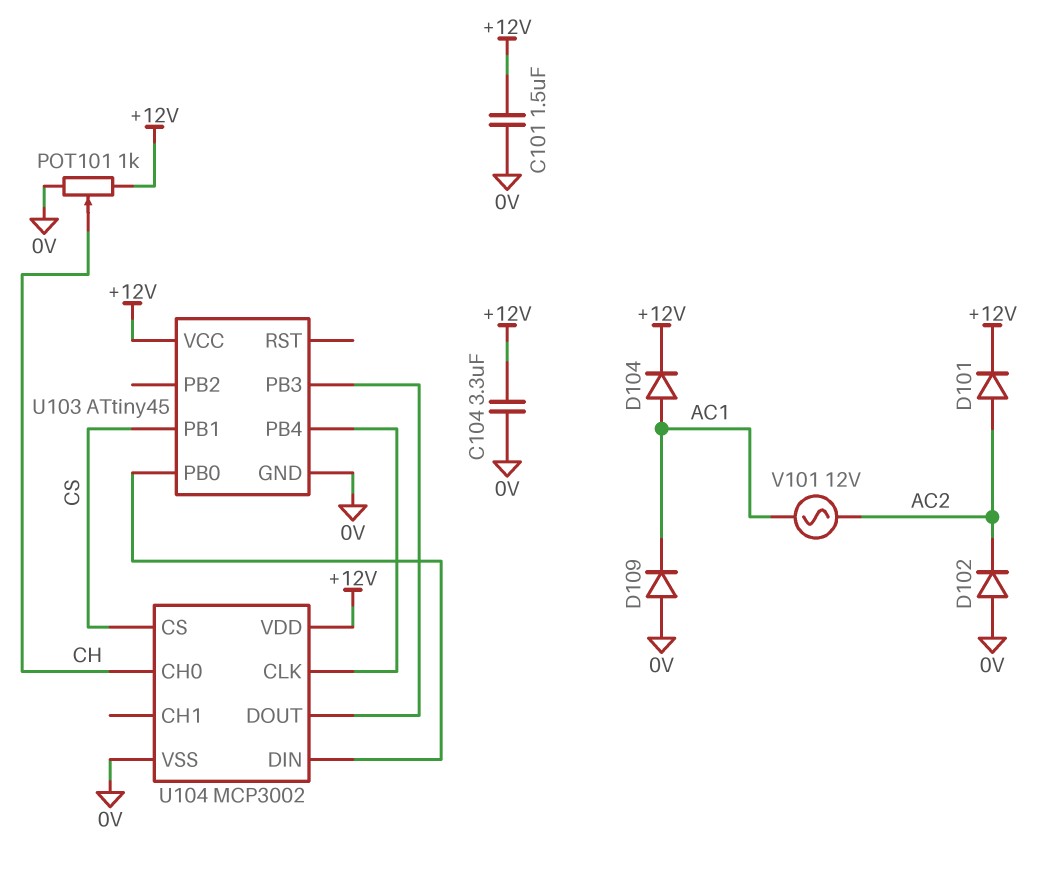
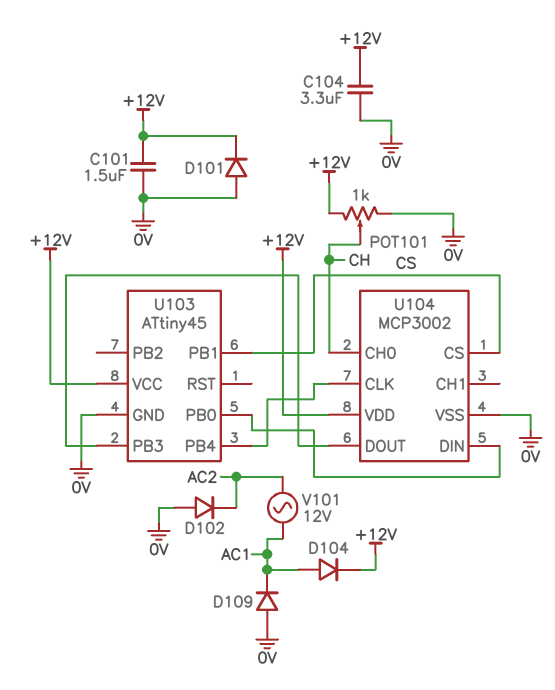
D101: diode (A AC2, K +12V) -> diode (A 0V, K +12V)

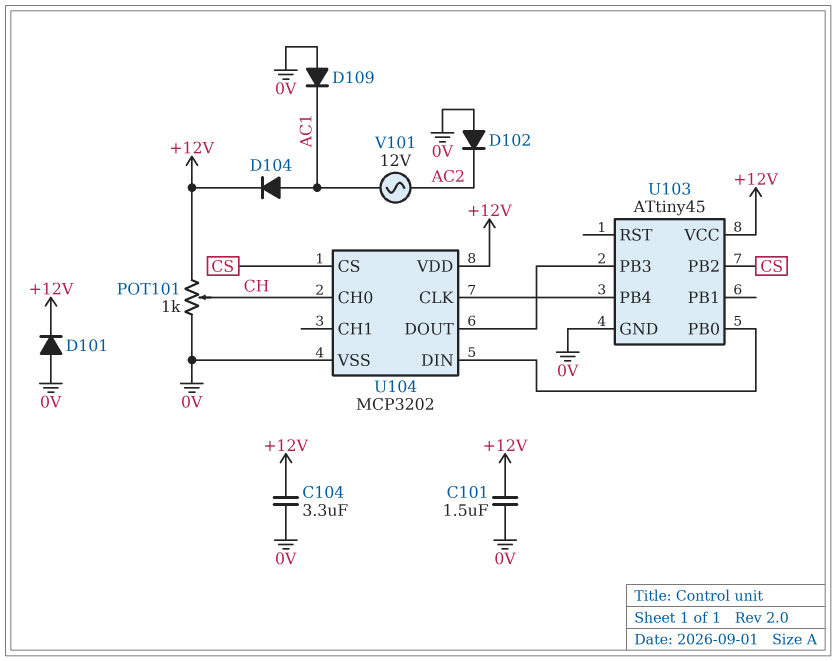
U103 pin PB1: CS -> none
U103 pin PB2: none -> CS
U104: MCP3002 -> MCP3202

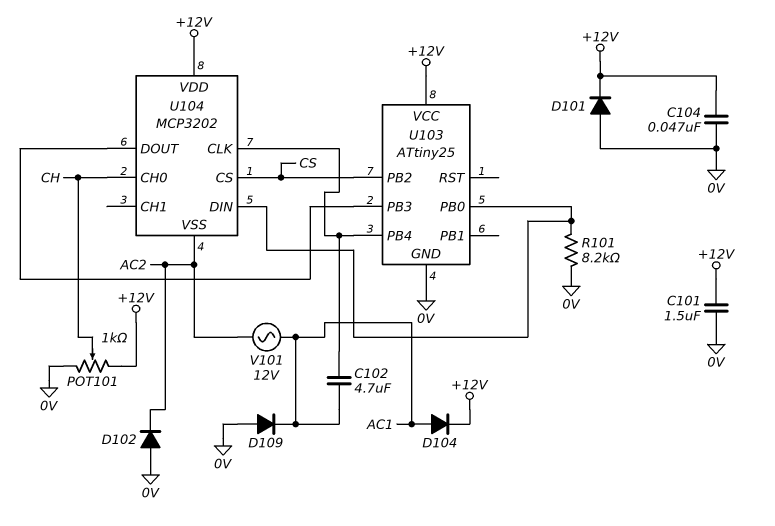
C102: none -> 4.7uF (AC1, U103/PB4)
C104: 3.3uF (+12V, 0V) -> 47nF (+12V, 0V)
R101: none -> 8.2k (0V, U103/PB0)
U103: ATtiny45 -> ATtiny25
U104 pin VSS: 0V -> AC2

